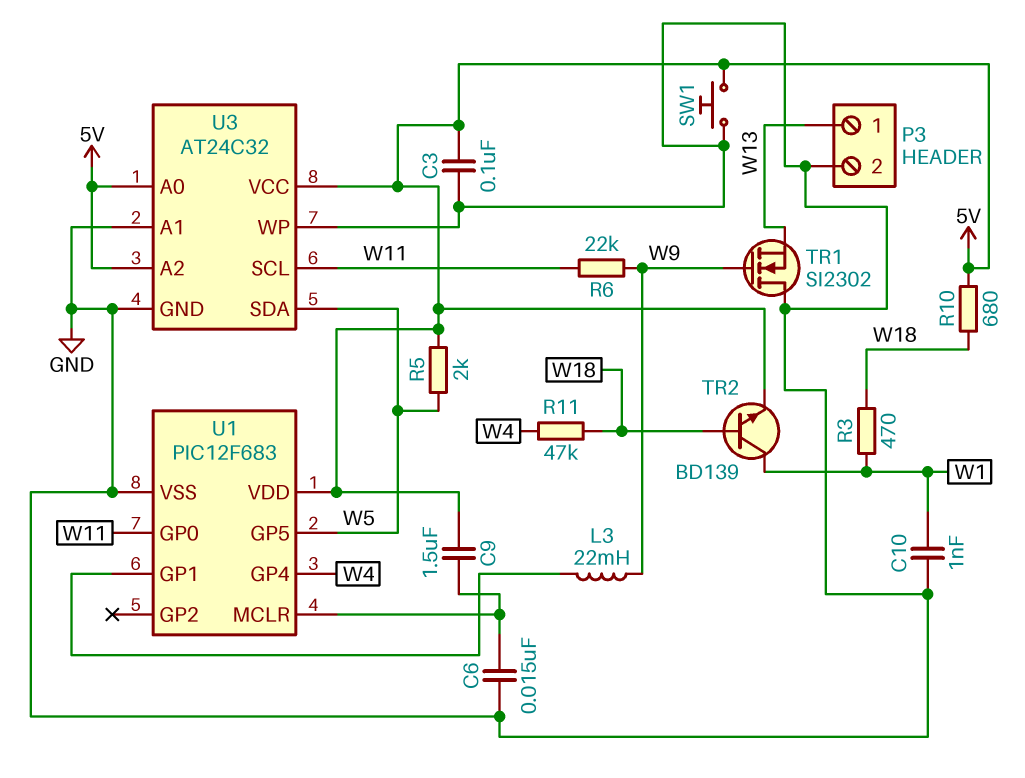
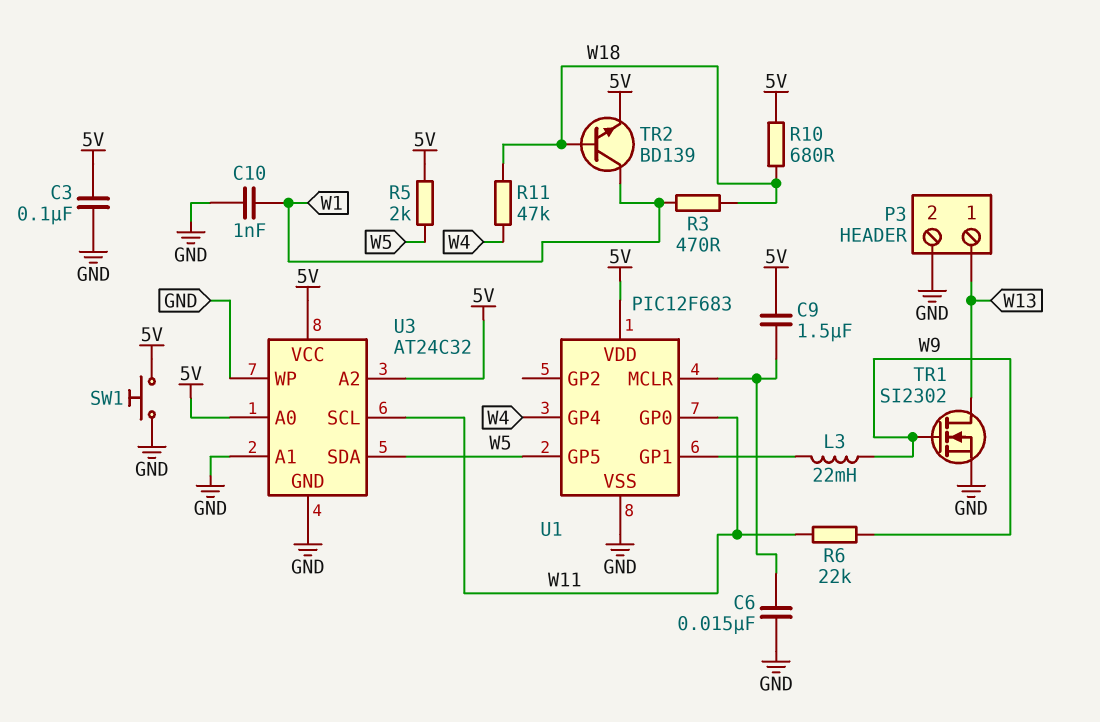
TR1: NMOS SI2302 (G W9, D GND, S W13) -> NMOS SI2302 (G W9, D W13, S GND)

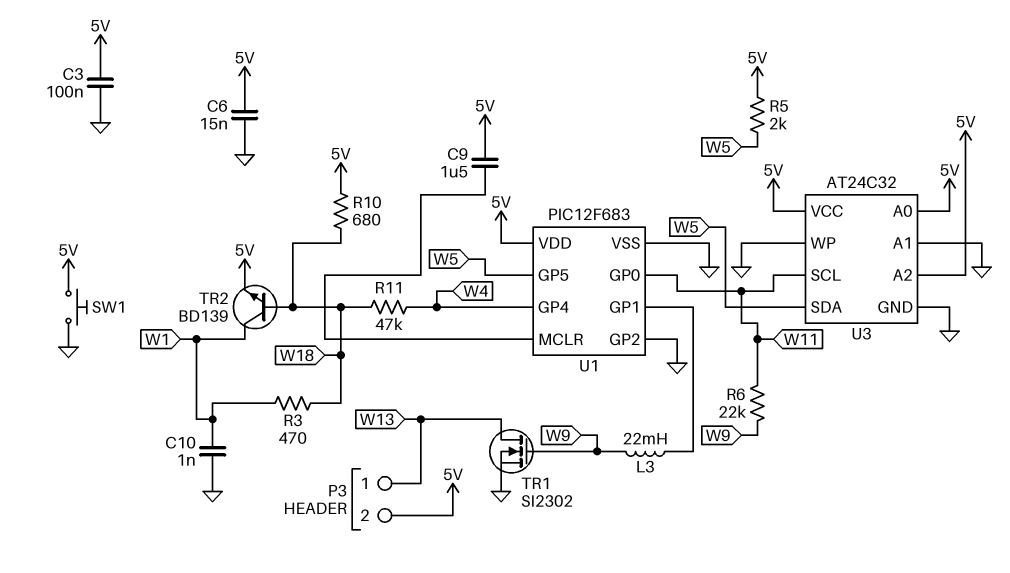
C6: 15nF (GND, U1/MCLR) -> 15nF (5V, GND)
P3 pin 2: GND -> 5V
U1 pin GP2: none -> GND

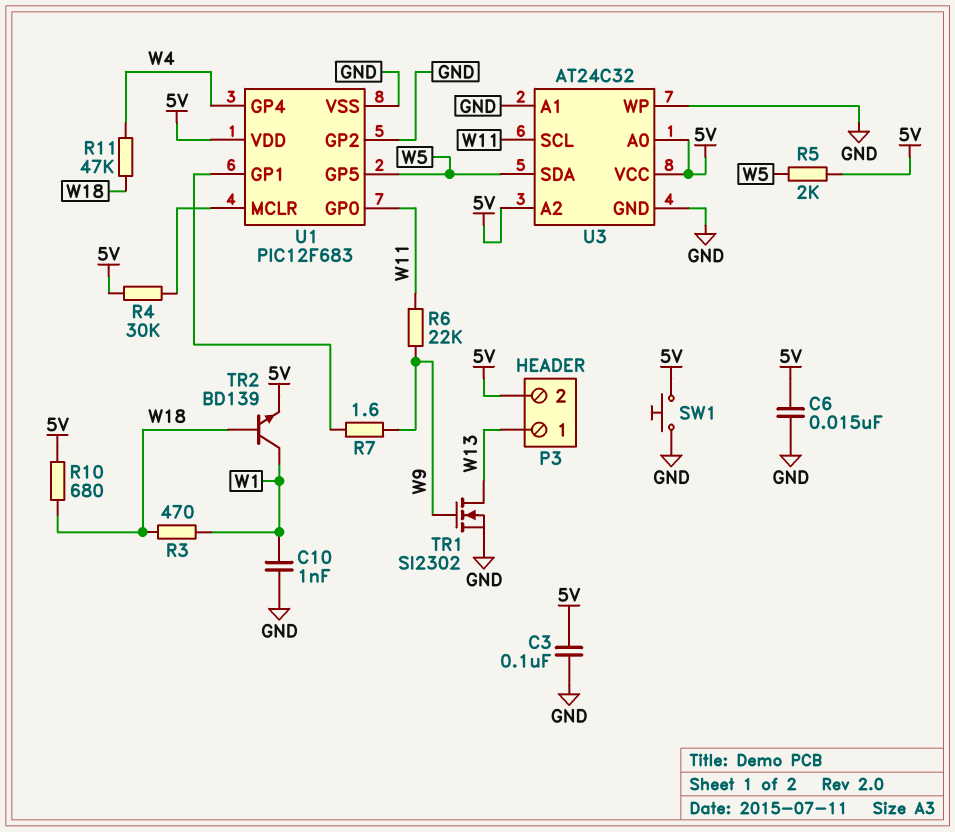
C9: 1.5uF (5V, U1/MCLR) -> none
L3: 22mH (U1/GP1, W9) -> none
R4: none -> 30k (5V, U1/MCLR)
R7: none -> 1.6 (U1/GP1, W9)

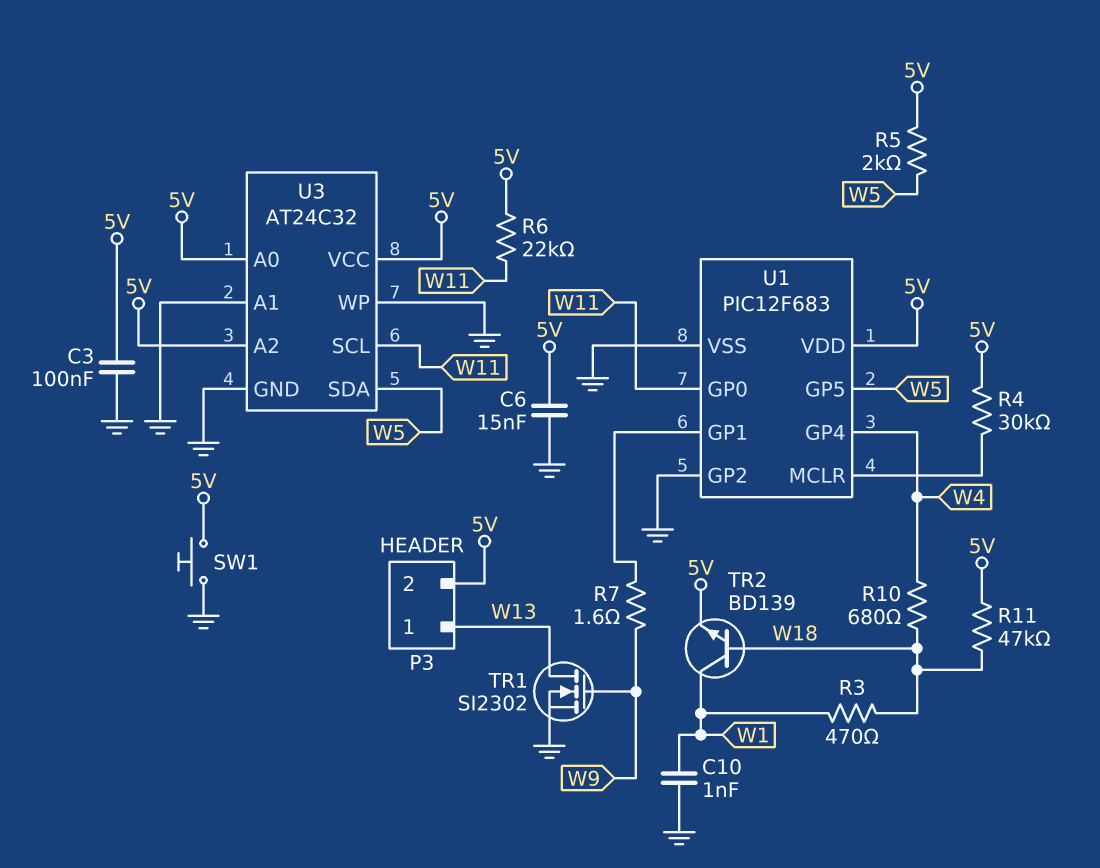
R6: 22k (W9, W11) -> 22k (5V, W11)
R10: 680 (5V, W18) -> 680 (W4, W18)
R11: 47k (W4, W18) -> 47k (5V, W18)

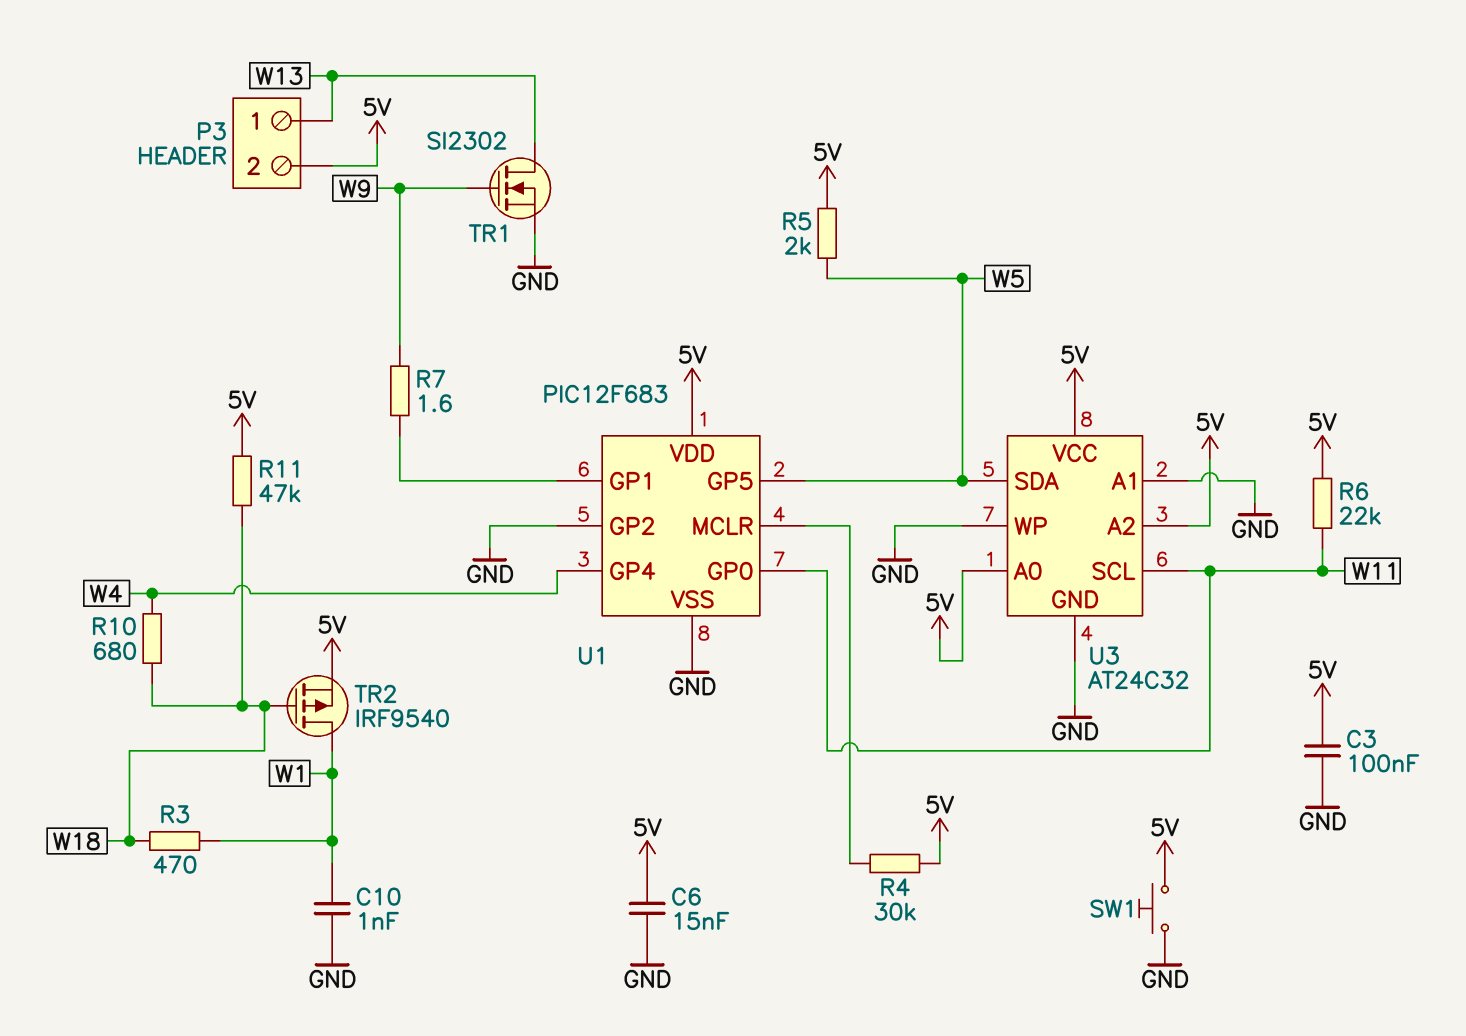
TR2: NPN BD139 (B W18, C W1, E 5V) -> PMOS IRF9540 (G W18, D W1, S 5V)

